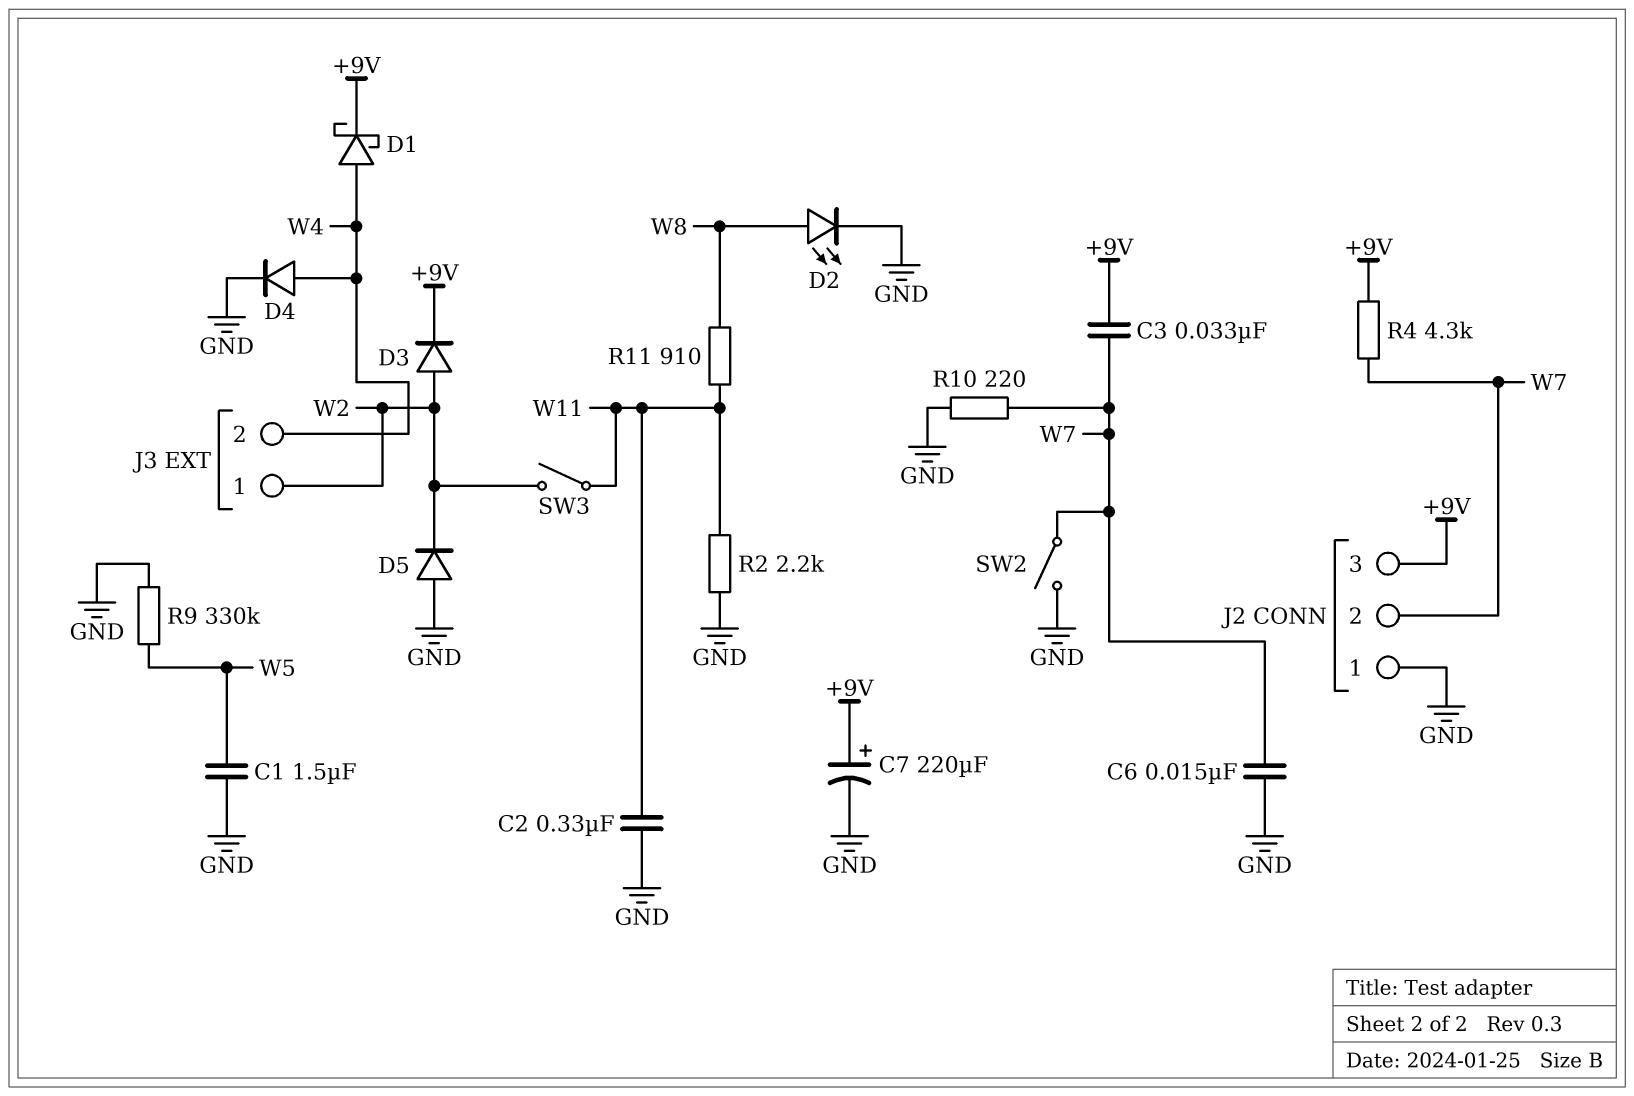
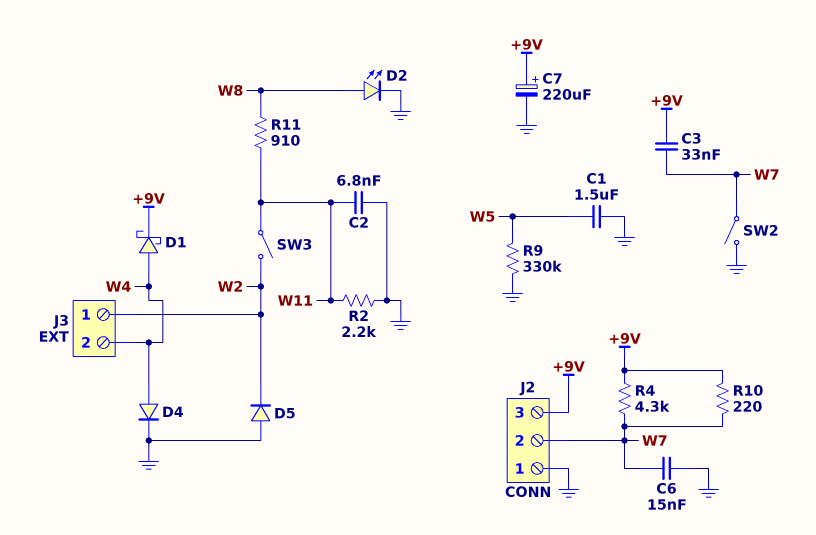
C2: 330nF (GND, W11) -> 6.8nF (GND, W11)
D3: diode (A W2, K +9V) -> none
R10: 220 (GND, W7) -> 220 (+9V, W7)

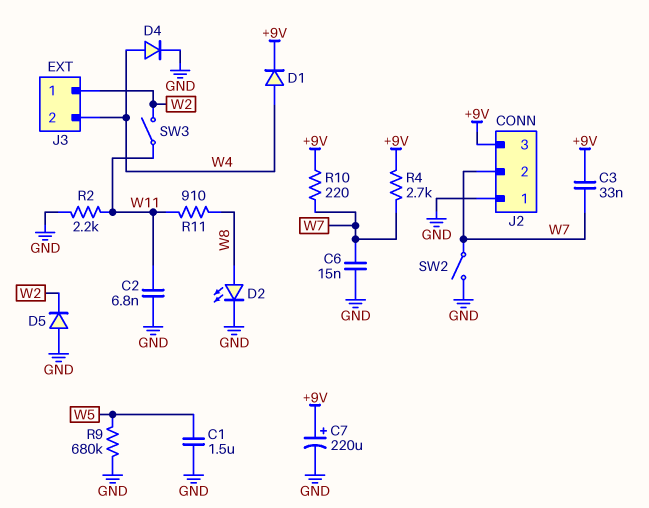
D1: schottky (A W4, K +9V) -> diode (A W4, K +9V)
R4: 4.3k (+9V, W7) -> 2.7k (+9V, W7)
R9: 330k (GND, W5) -> 680k (GND, W5)

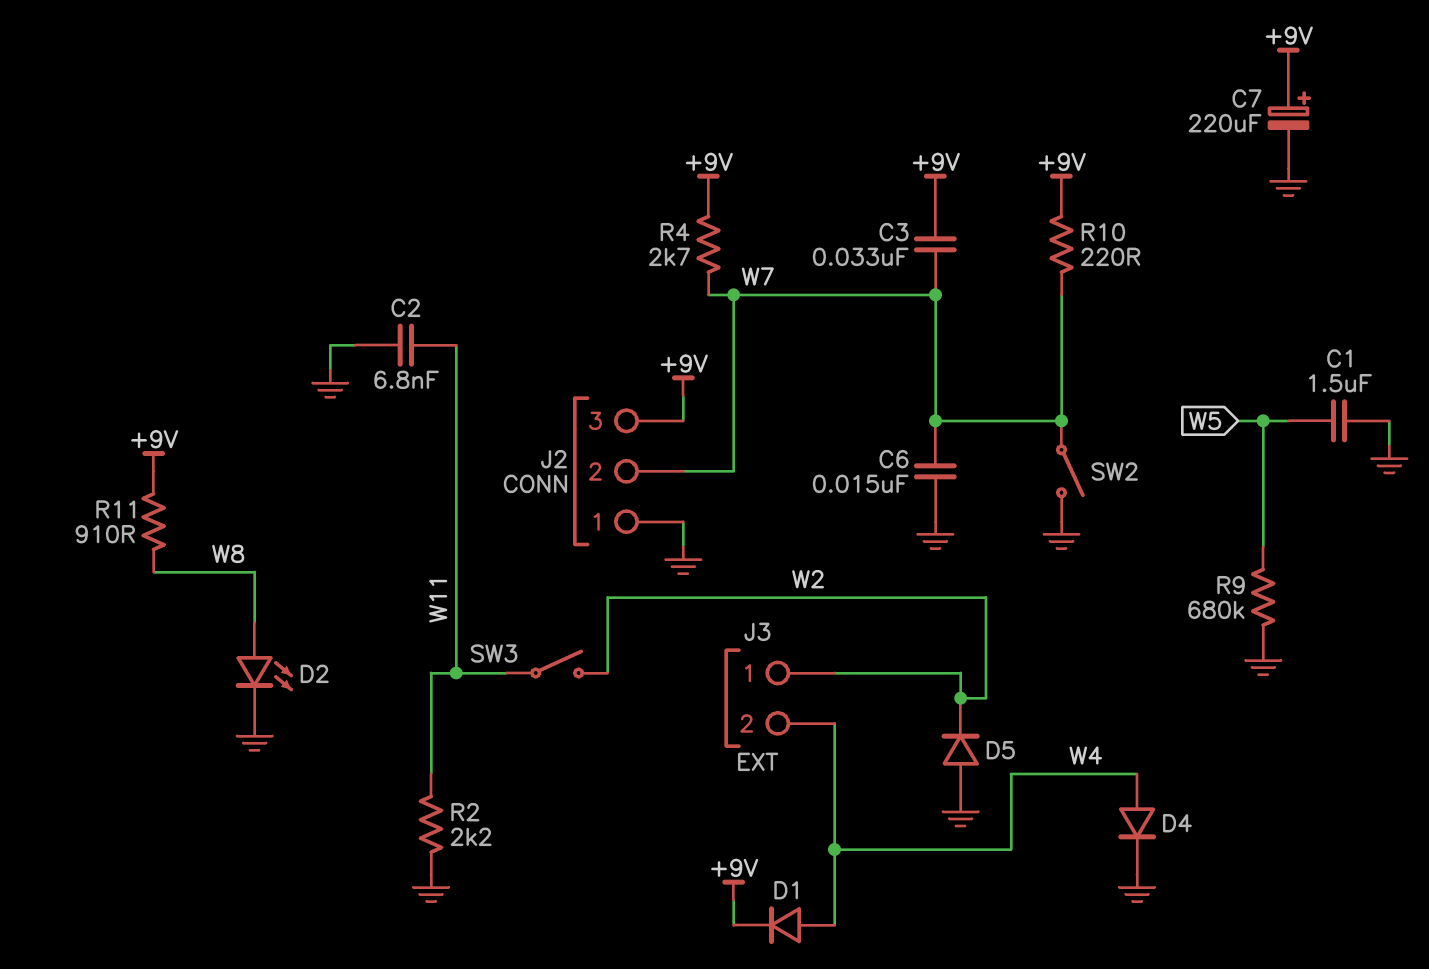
R11: 910 (W8, W11) -> 910 (+9V, W8)

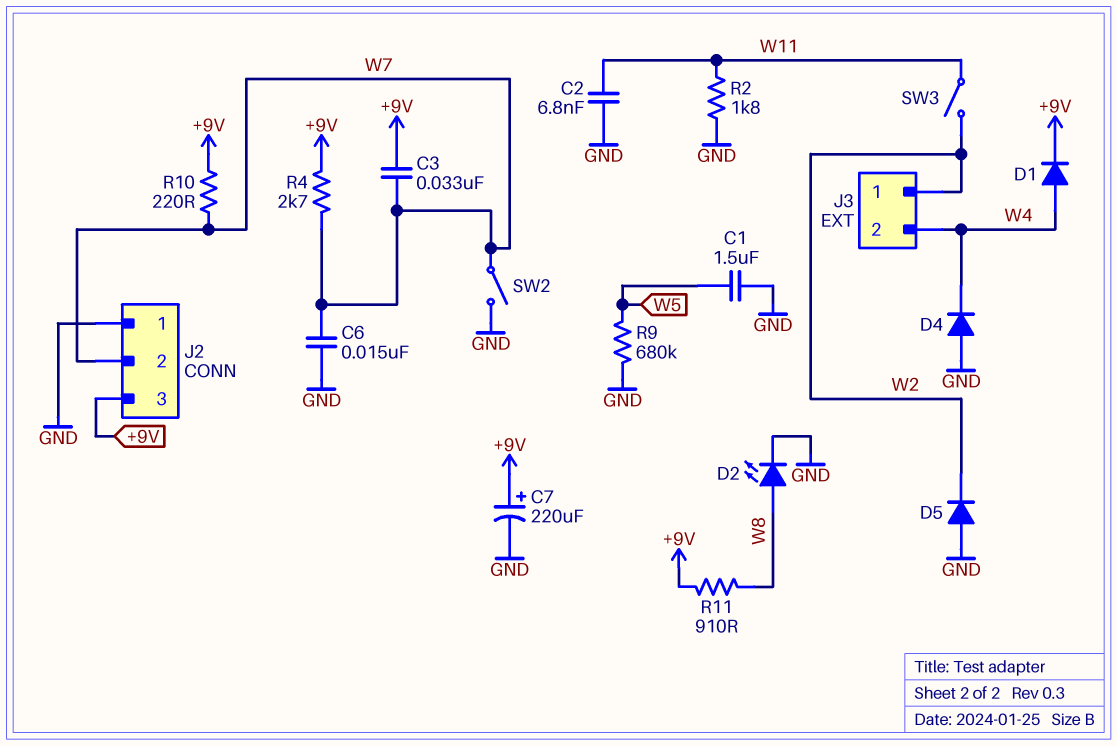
D4: diode (A W4, K GND) -> diode (A GND, K W4)
R2: 2.2k (GND, W11) -> 1.8k (GND, W11)

